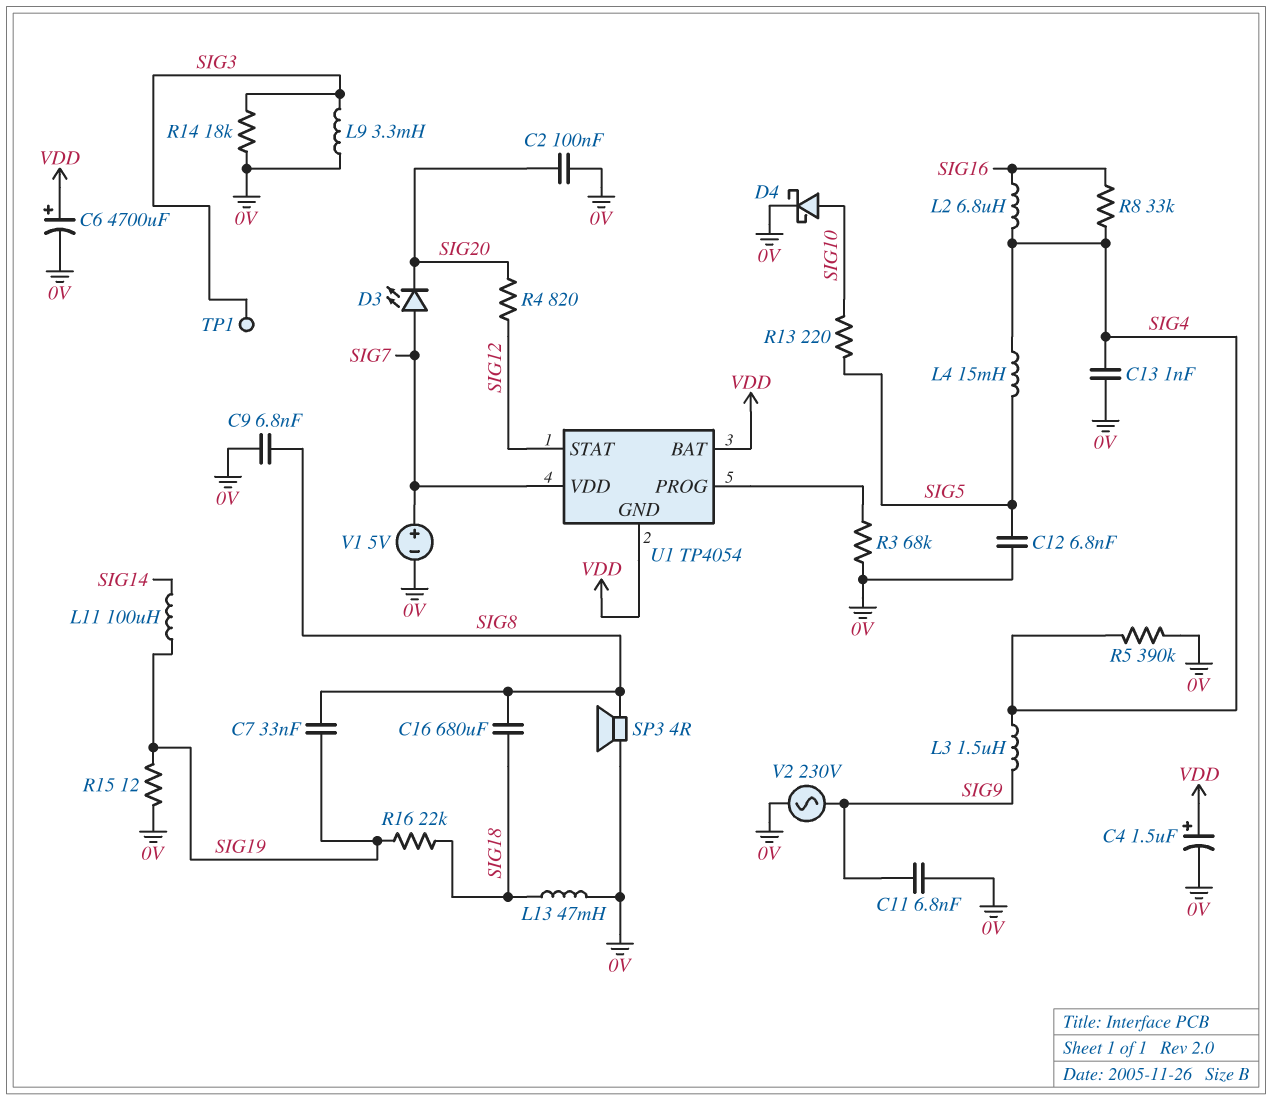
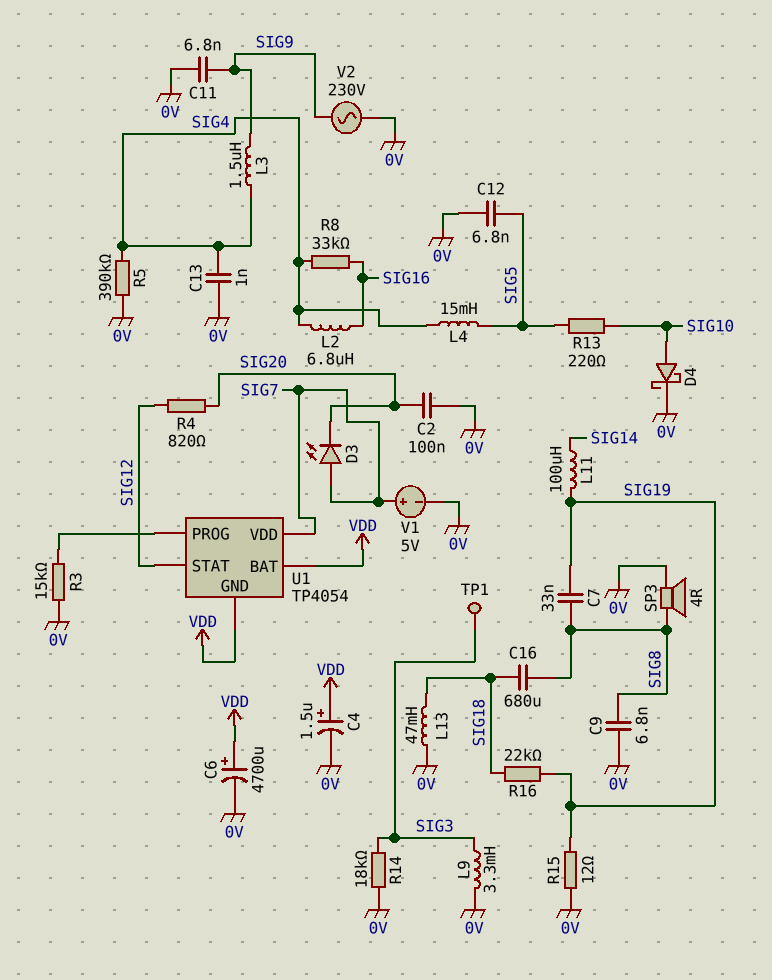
R3: 68k (0V, U1/PROG) -> 15k (0V, U1/PROG)

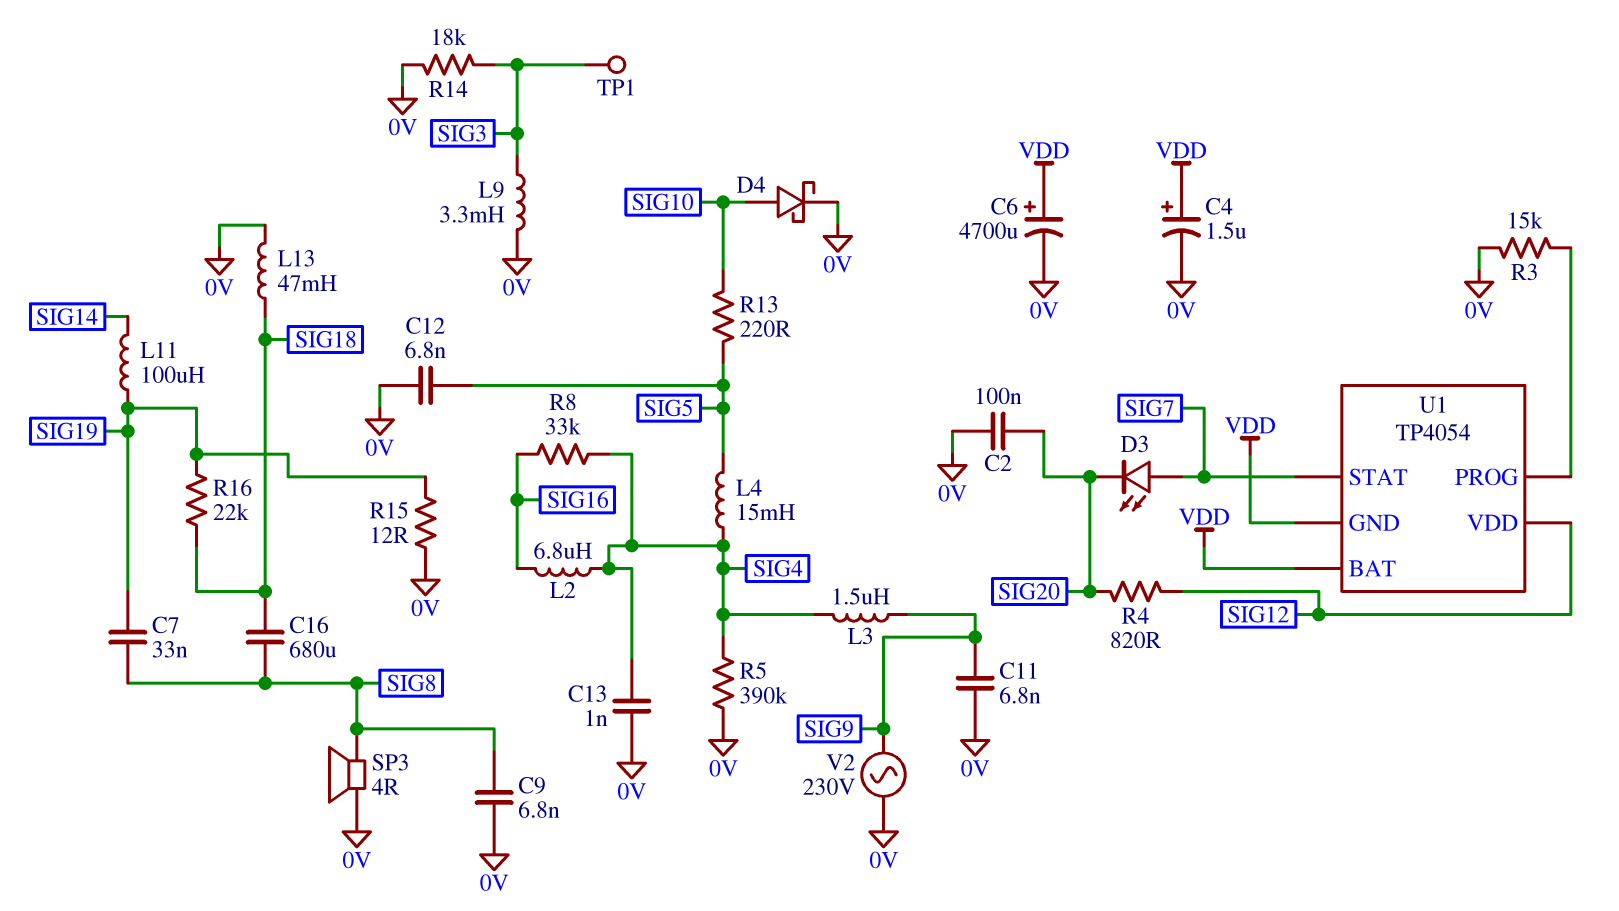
U1 pin STAT: SIG12 -> SIG7
U1 pin VDD: SIG7 -> SIG12
V1: 5V (plus SIG7, minus 0V) -> none

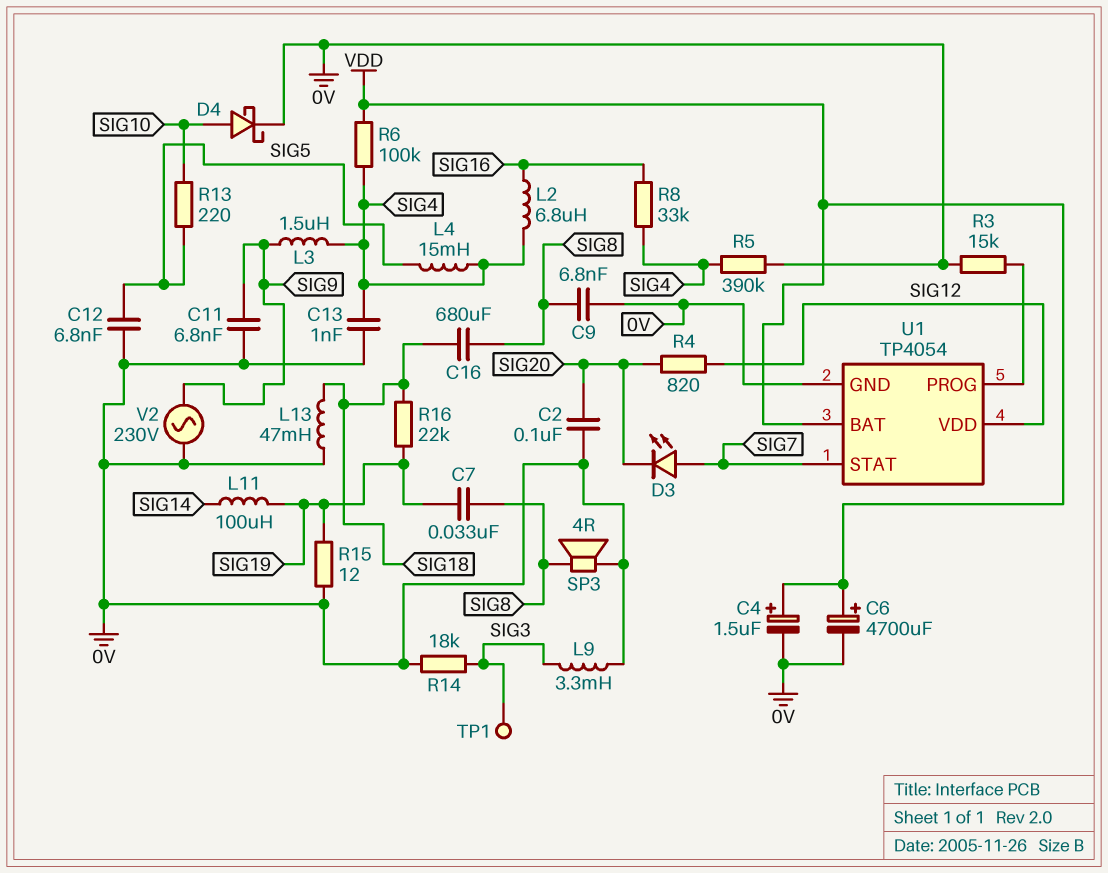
R6: none -> 100k (SIG4, VDD)
U1 pin GND: VDD -> 0V

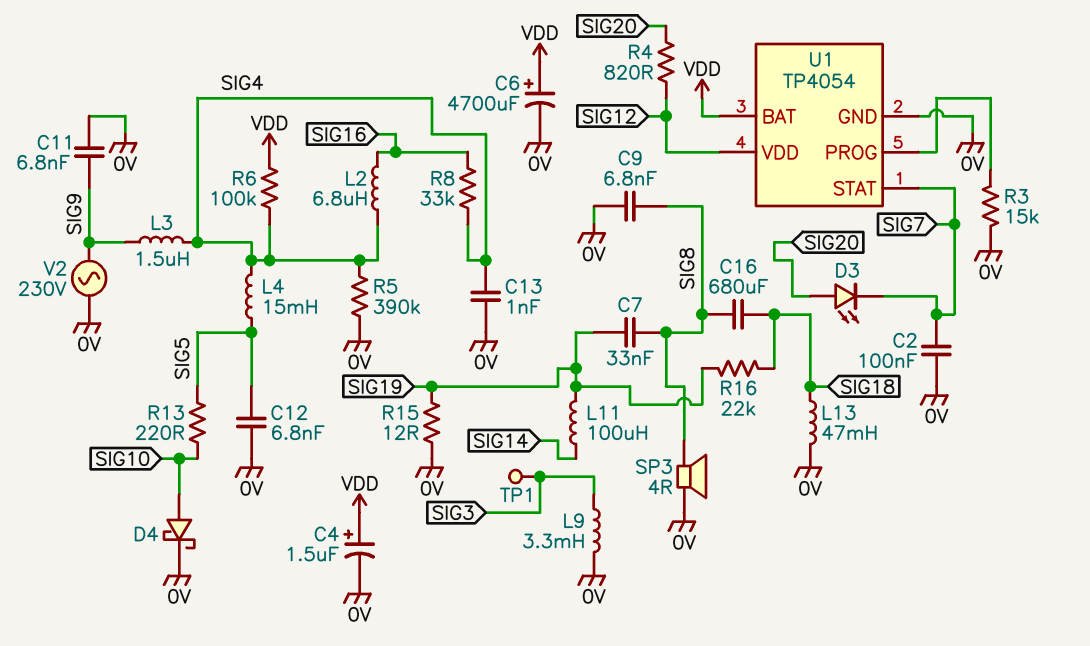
C2: 100nF (0V, SIG20) -> 100nF (0V, SIG7)
D3: LED (A SIG7, K SIG20) -> LED (A SIG20, K SIG7)
R14: 18k (0V, SIG3) -> none

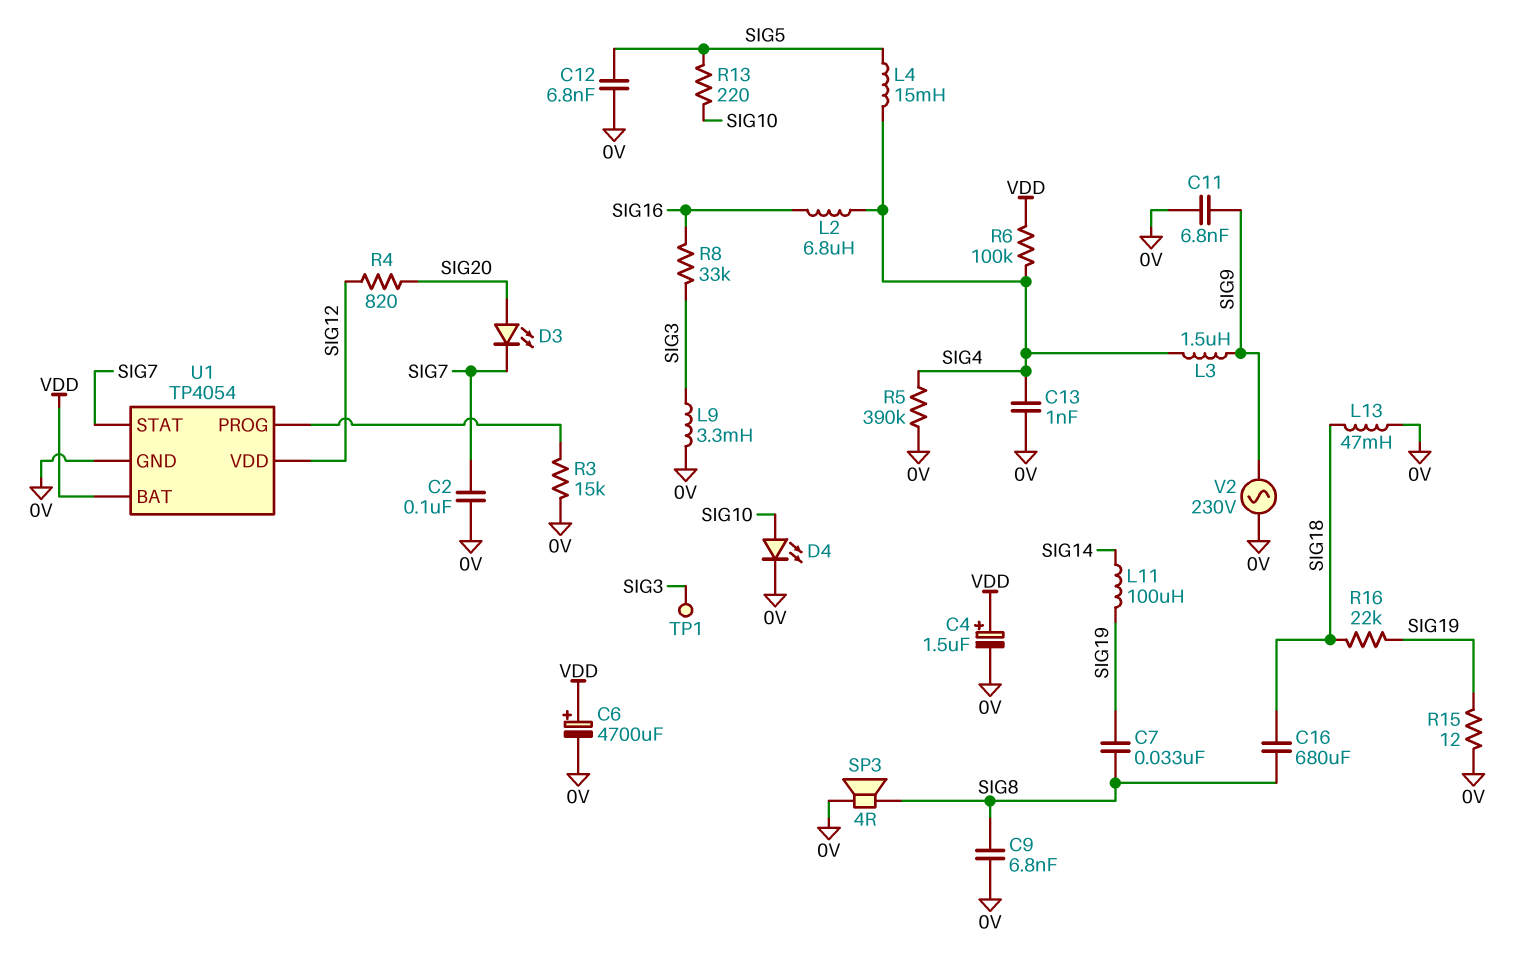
D4: schottky (A SIG10, K 0V) -> LED (A SIG10, K 0V)
R8: 33k (SIG4, SIG16) -> 33k (SIG3, SIG16)

